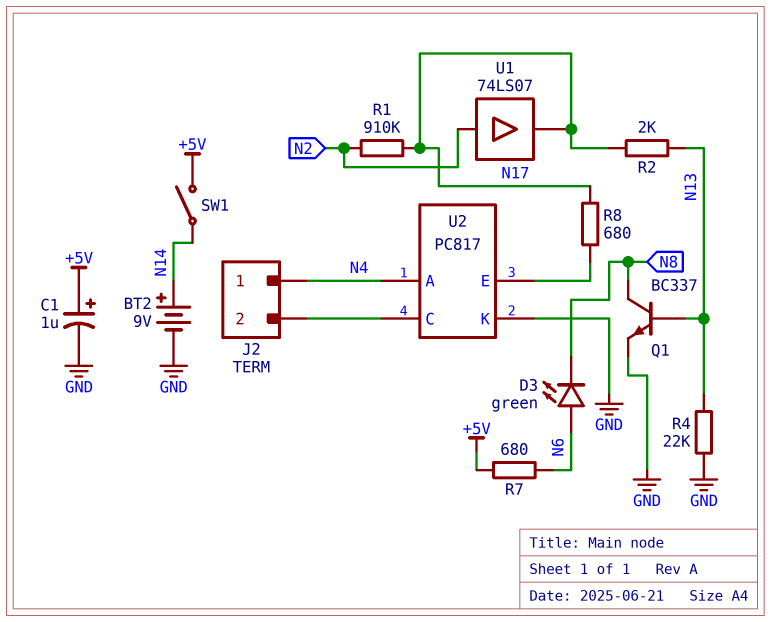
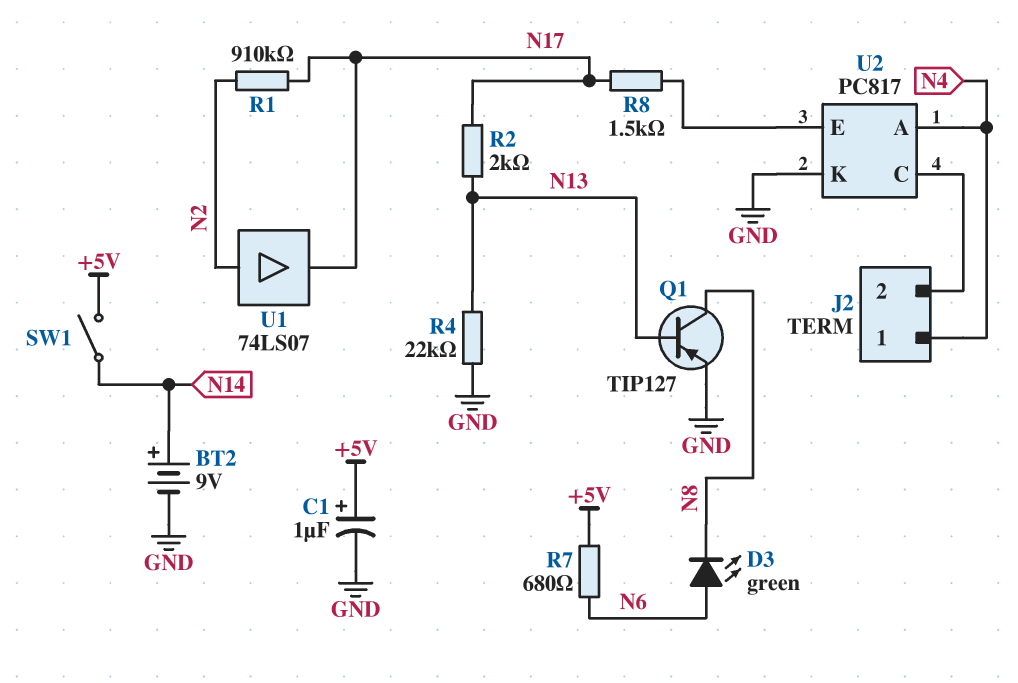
Q1: NPN BC337 (B N13, C N8, E GND) -> PNP TIP127 (B N13, C N8, E GND)
R8: 680 (N17, U2/E) -> 1.5k (N17, U2/E)

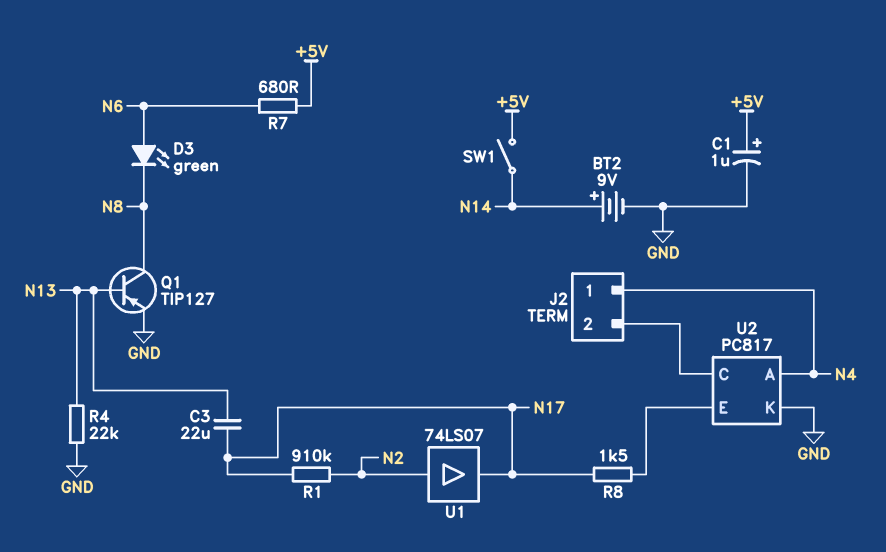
C3: none -> 22uF (N13, N17)
R2: 2k (N13, N17) -> none

